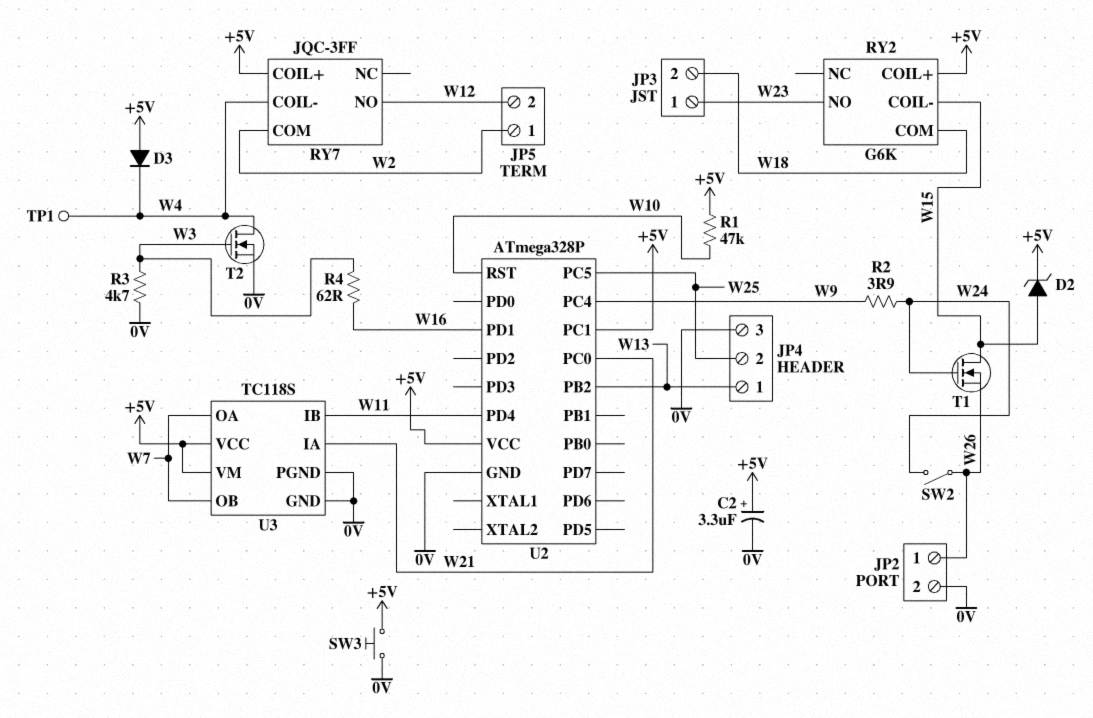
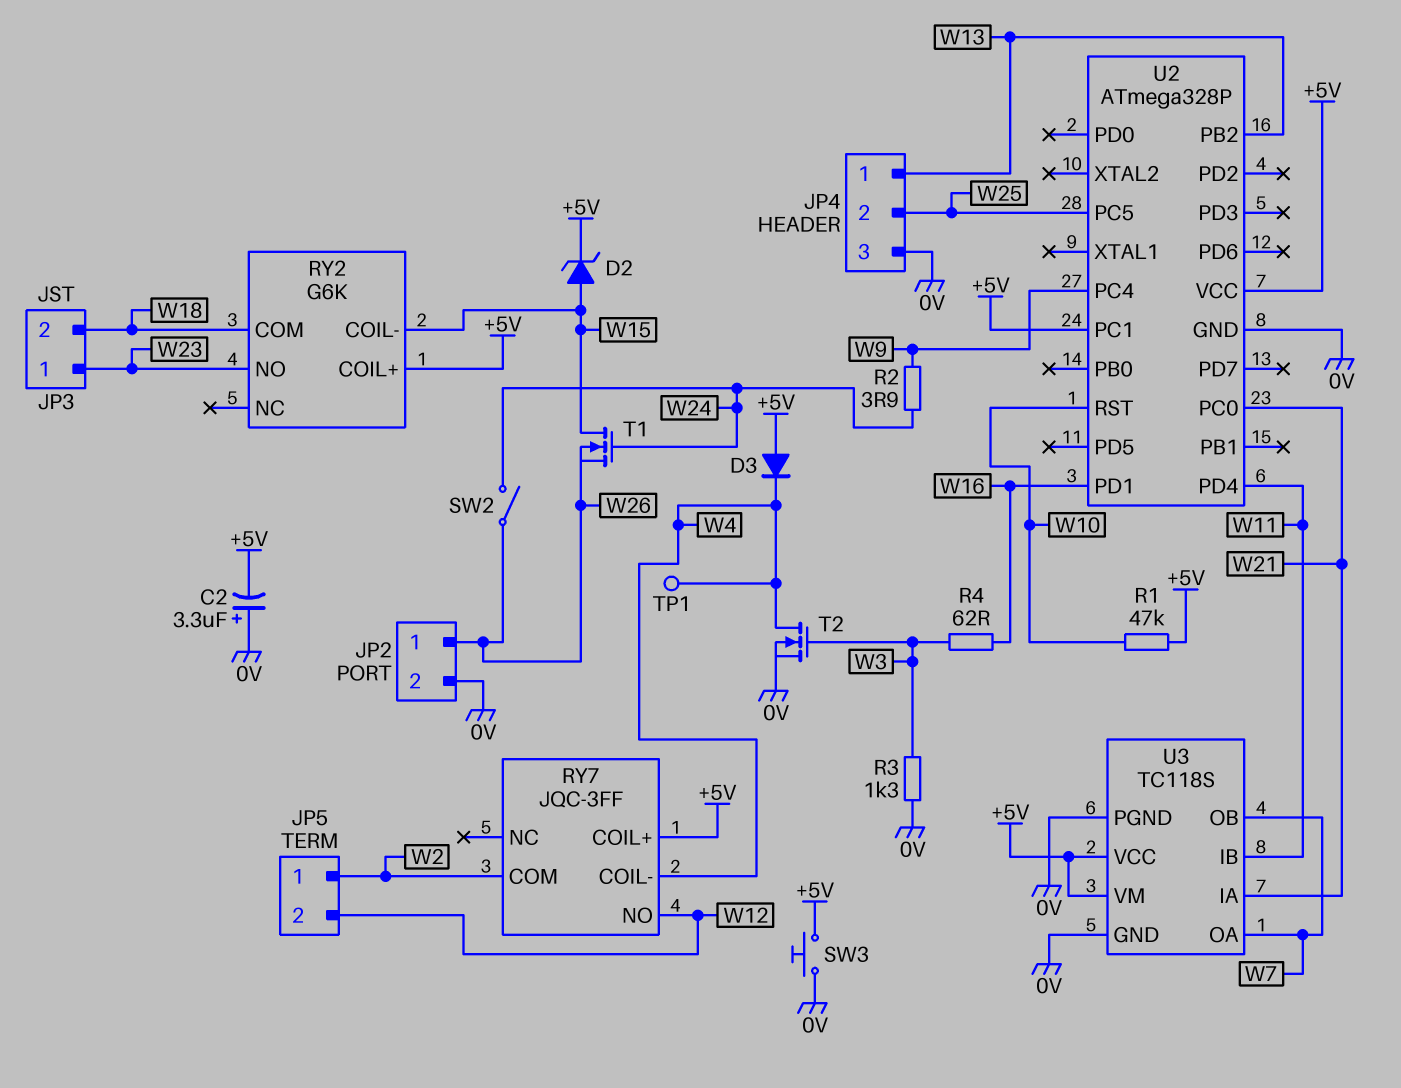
C2: 3.3uF (plus +5V, minus 0V) -> 3.3uF (plus 0V, minus +5V)
R3: 4.7k (0V, W3) -> 1.3k (0V, W3)

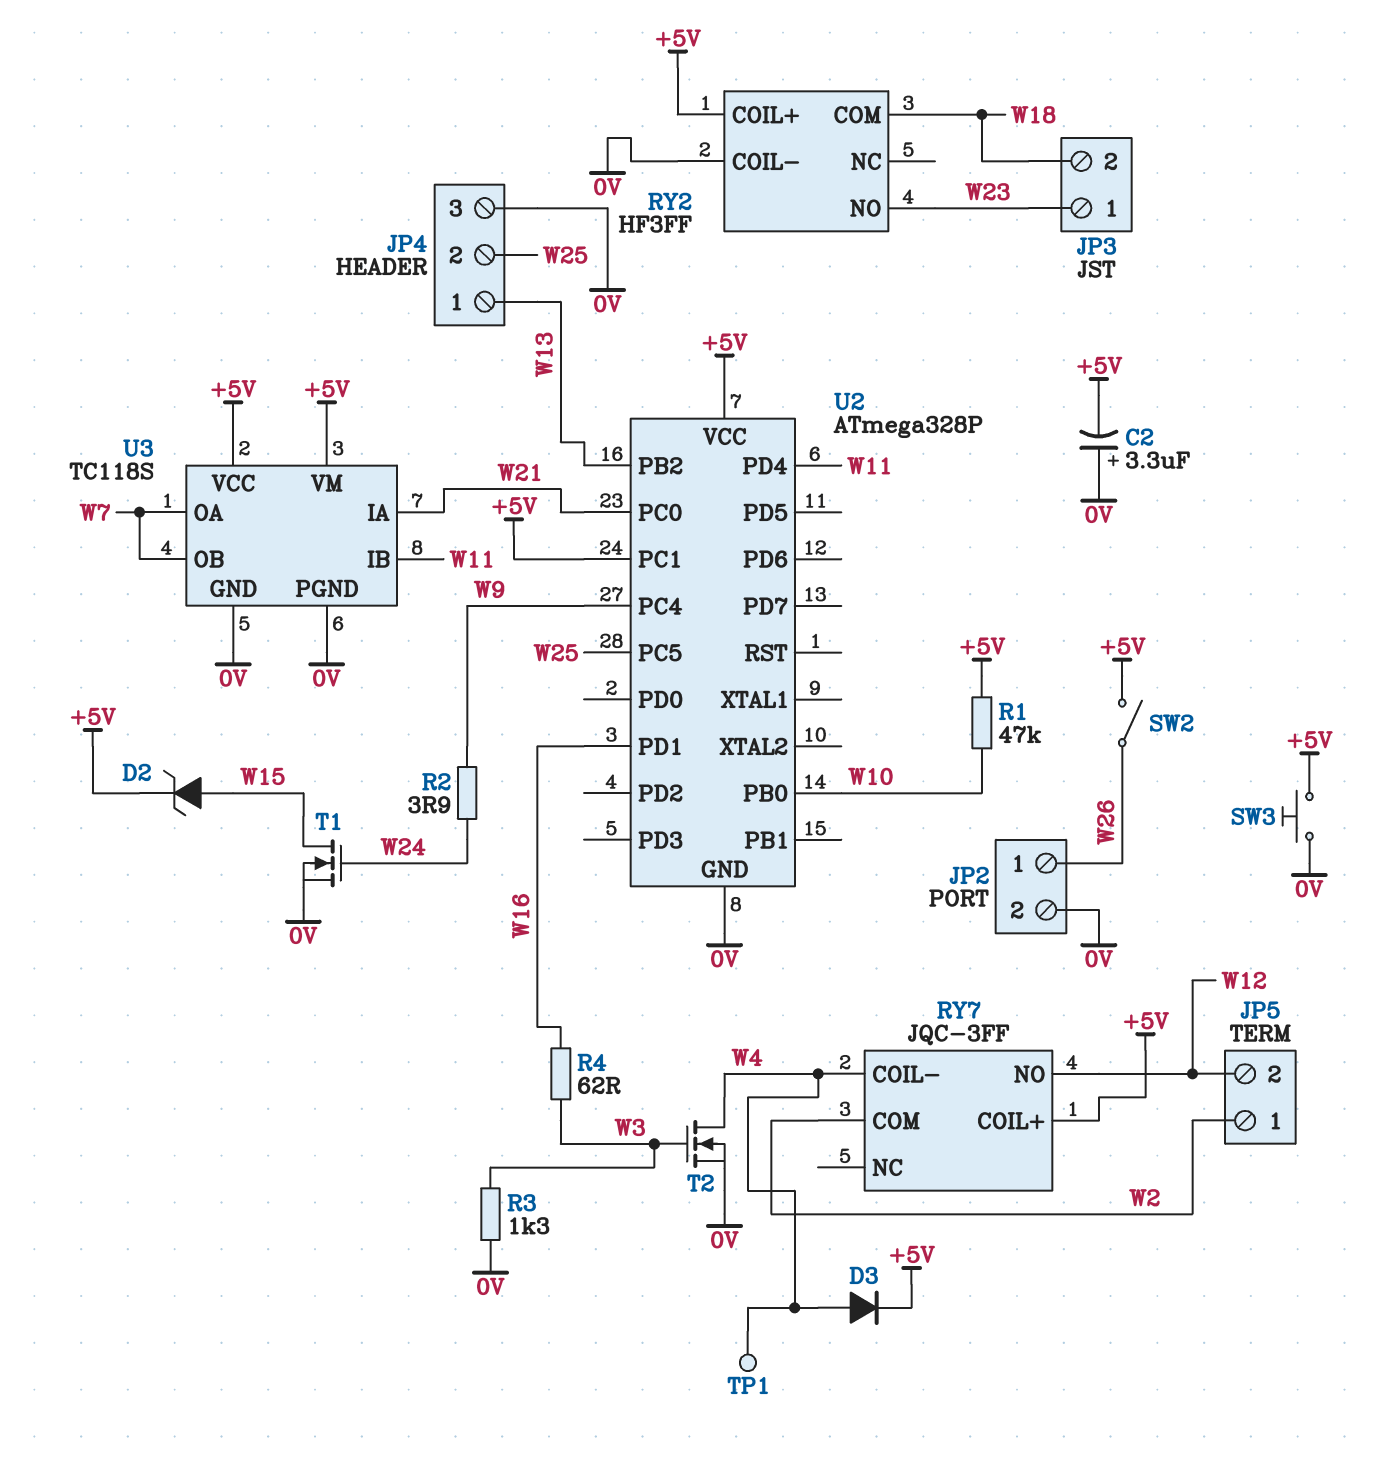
D3: diode (A +5V, K W4) -> diode (A W4, K +5V)
RY2: G6K -> HF3FF
RY2 pin COIL-: W15 -> 0V
SW2: switch (W24, W26) -> switch (+5V, W26)
T1: NMOS (G W24, D W15, S W26) -> NMOS (G W24, D W15, S 0V)
U2 pin PB0: none -> W10
U2 pin RST: W10 -> none

